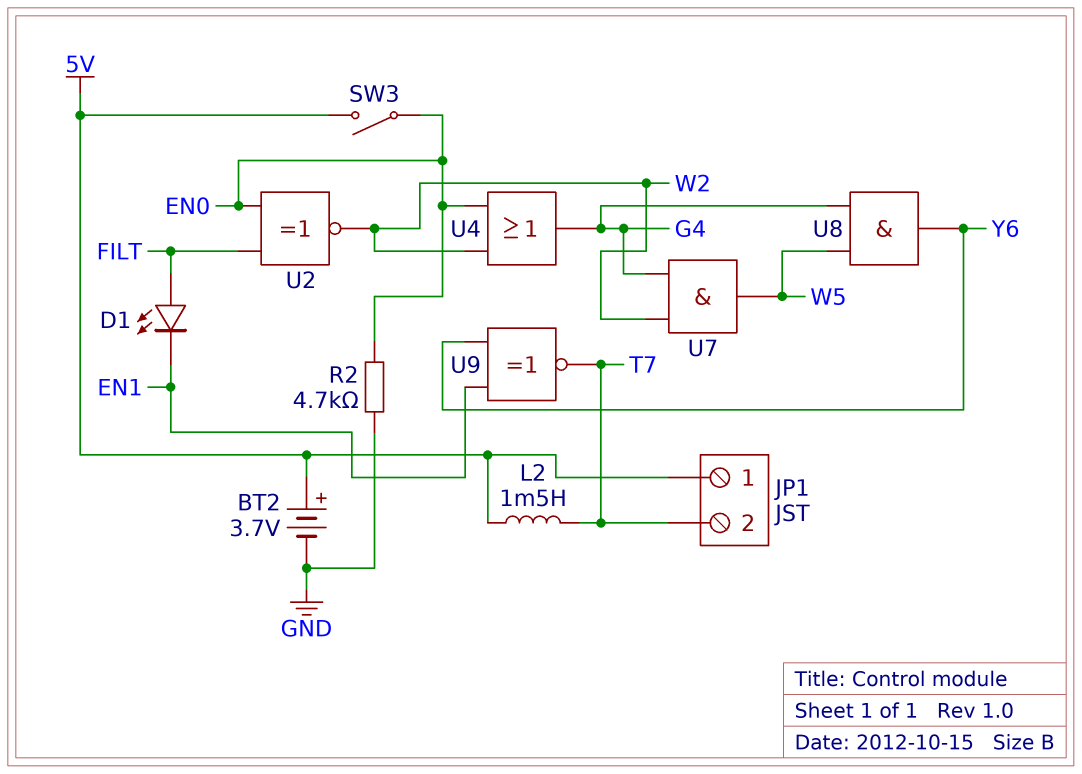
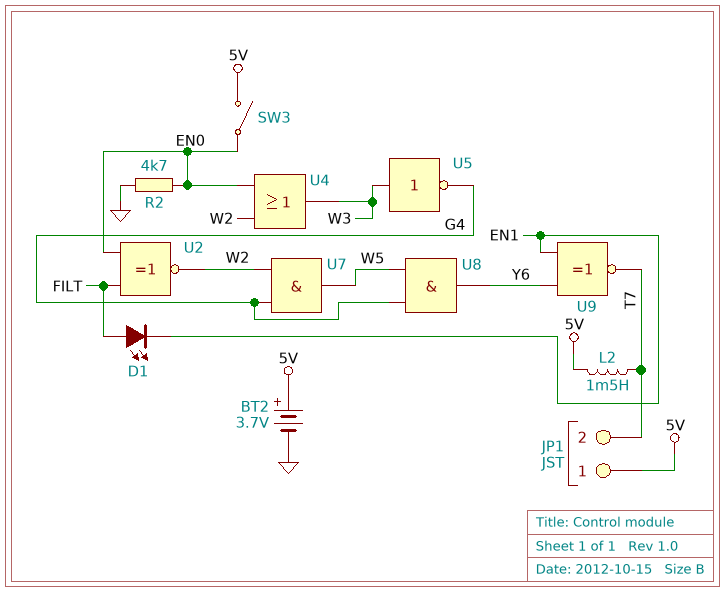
U4: OR (in EN0, in W2, out G4) -> OR (in EN0, in W2, out W3)
U5: none -> NOT (in W3, out G4)

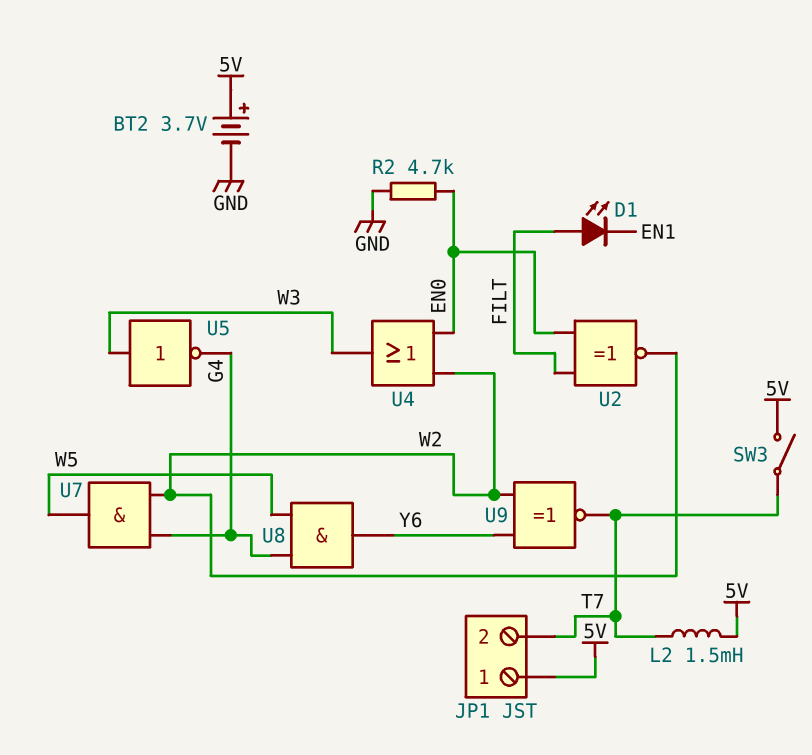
SW3: switch (5V, EN0) -> switch (5V, T7)
U9: XNOR (in EN1, in Y6, out T7) -> XNOR (in W2, in Y6, out T7)

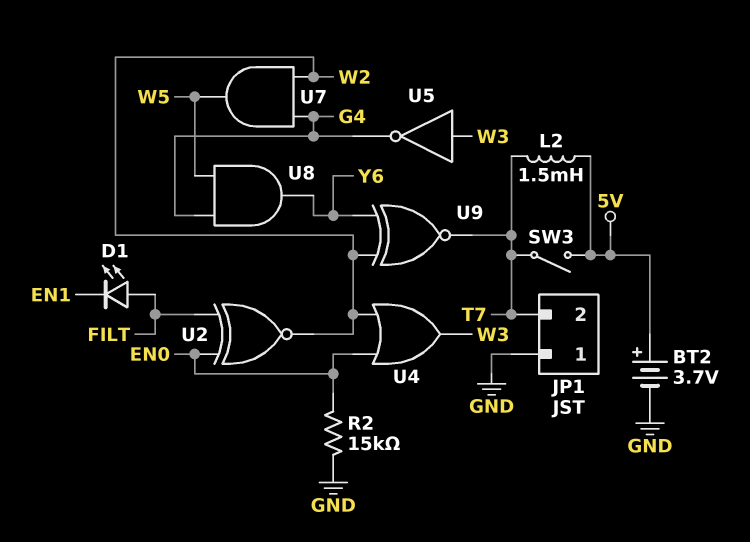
JP1 pin 1: 5V -> GND
R2: 4.7k (EN0, GND) -> 15k (EN0, GND)

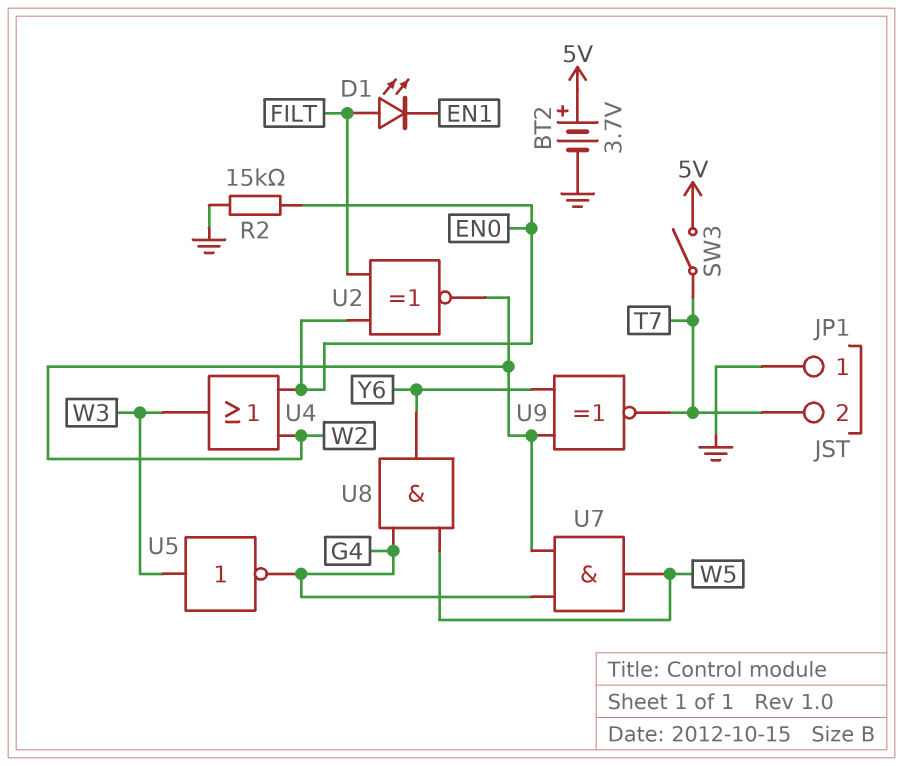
L2: 1.5mH (5V, T7) -> none

